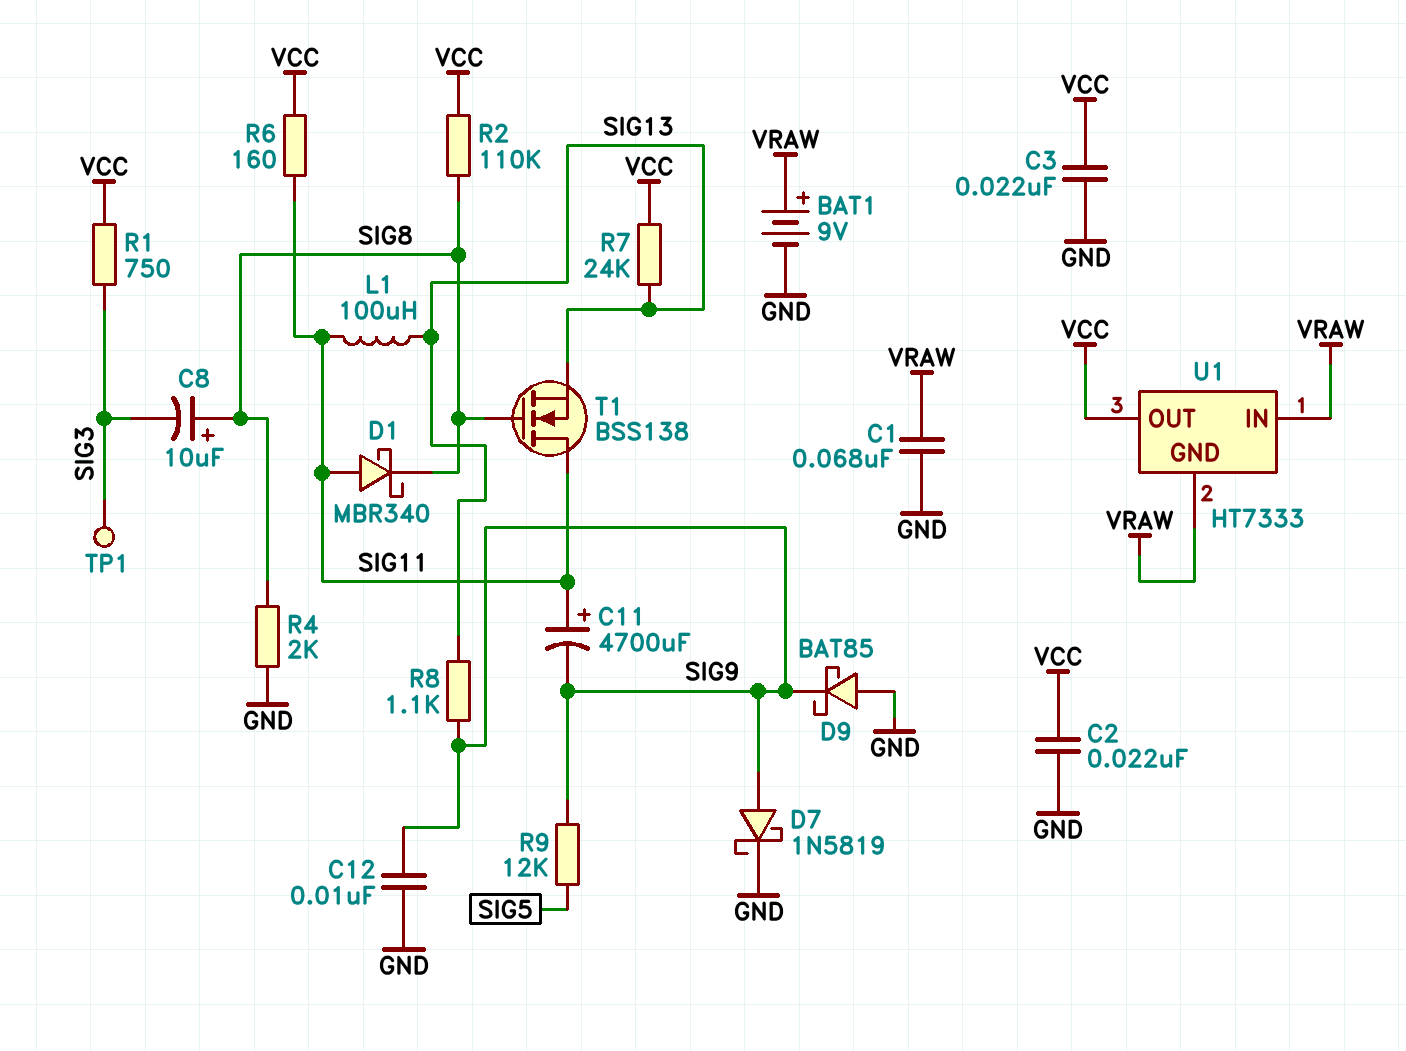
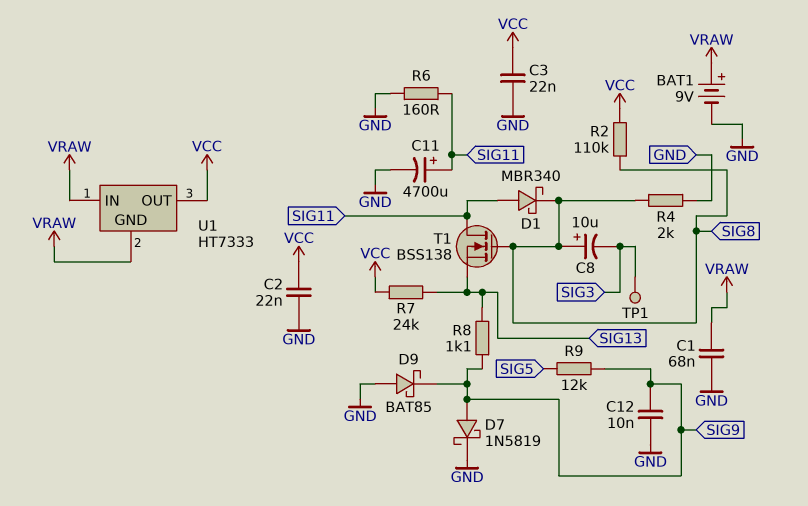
C11: 4700uF (plus SIG11, minus SIG9) -> 4700uF (plus SIG11, minus GND)
L1: 100uH (SIG11, SIG13) -> none
R1: 750 (SIG3, VCC) -> none
R6: 160 (SIG11, VCC) -> 160 (GND, SIG11)

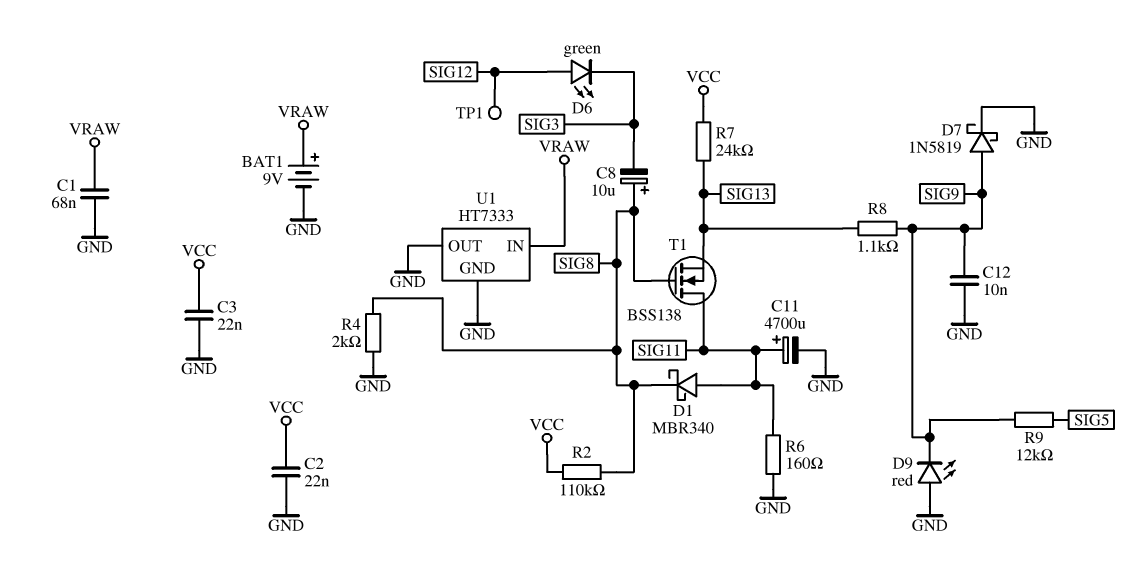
D6: none -> LED green (A SIG12, K SIG3)
D9: schottky BAT85 (A GND, K SIG9) -> LED red (A GND, K SIG9)
TP1: test point (SIG3) -> test point (SIG12)
U1 pin GND: VRAW -> GND
U1 pin OUT: VCC -> GND

